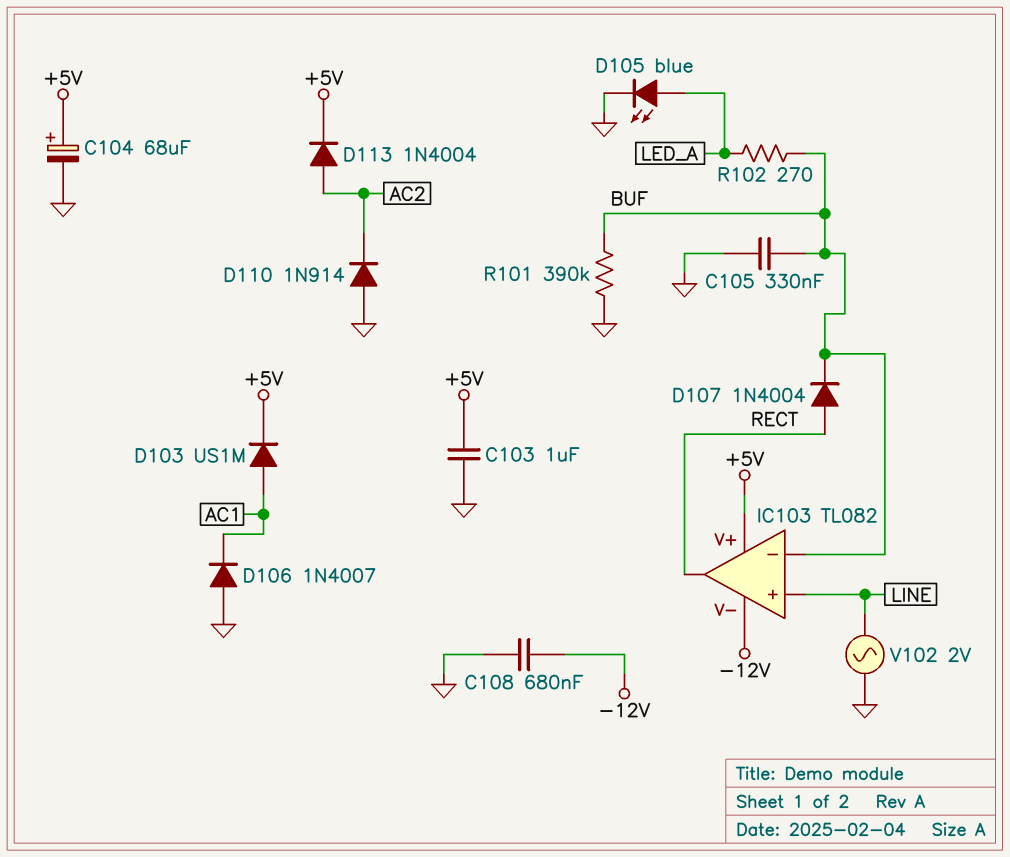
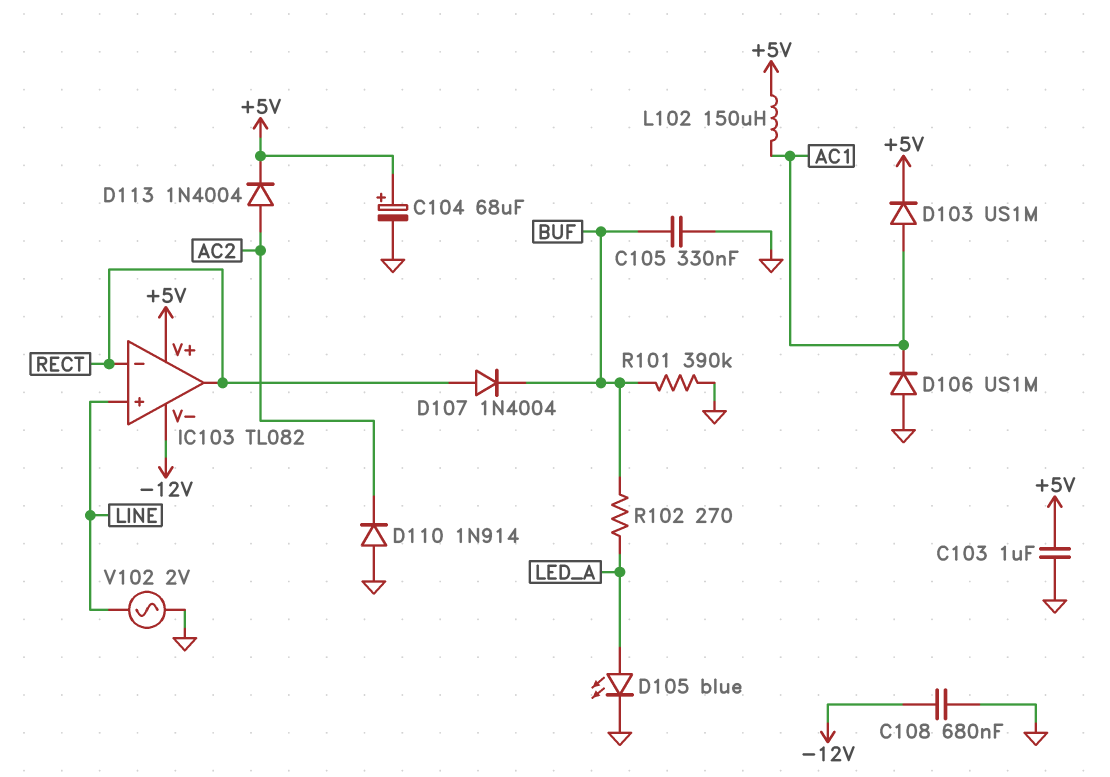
D106: diode 1N4007 (A GND, K AC1) -> diode US1M (A GND, K AC1)
IC103 pin in-: BUF -> RECT
L102: none -> 150uH (+5V, AC1)

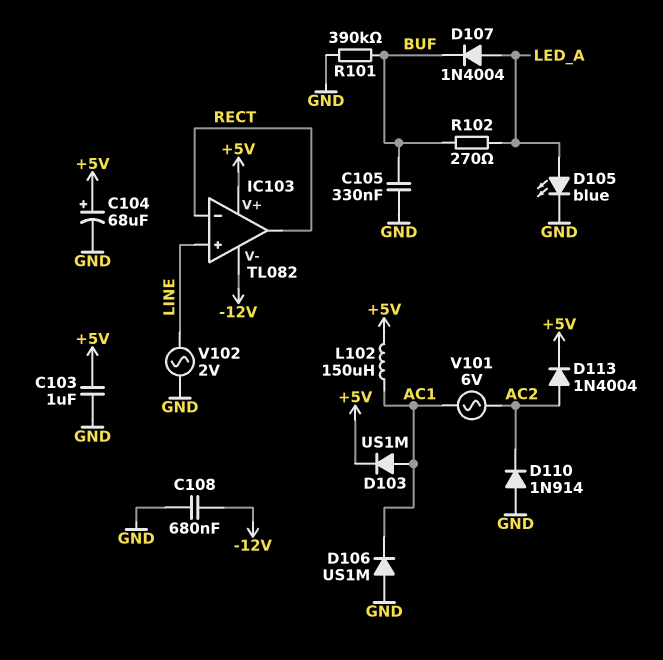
D107: diode 1N4004 (A RECT, K BUF) -> diode 1N4004 (A LED_A, K BUF)
V101: none -> AC 6V (AC1, AC2)

